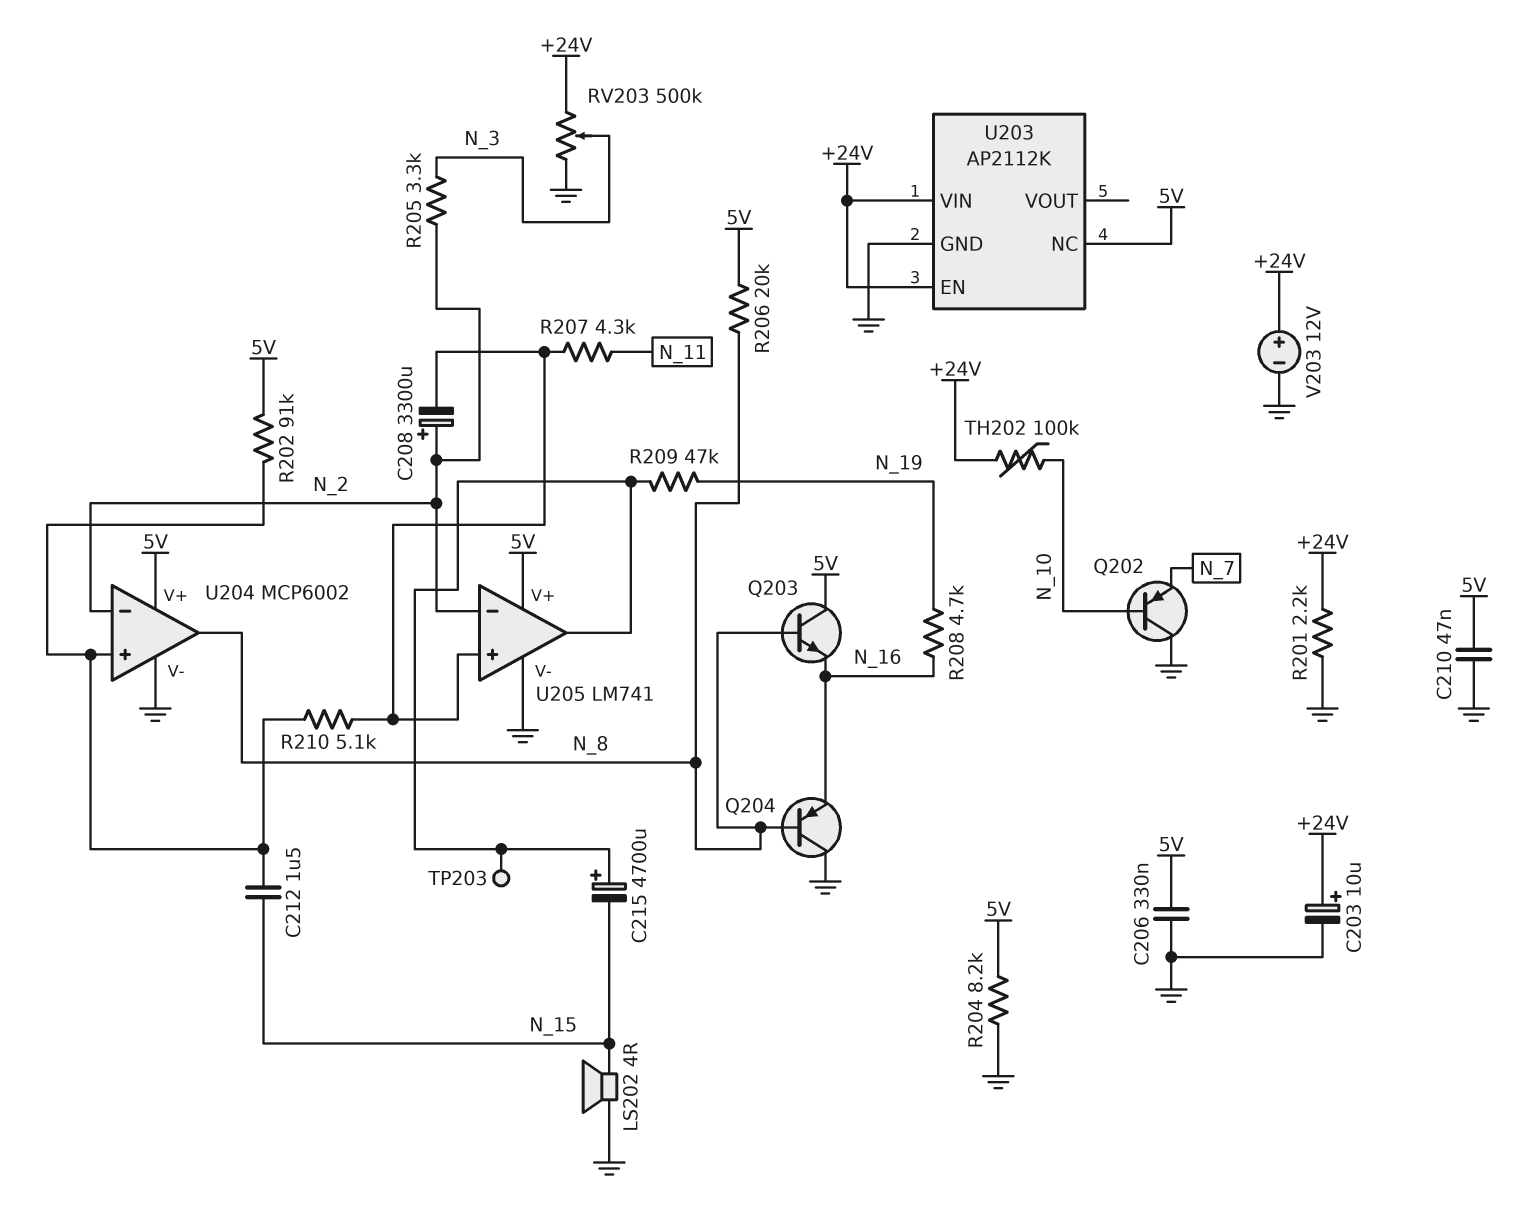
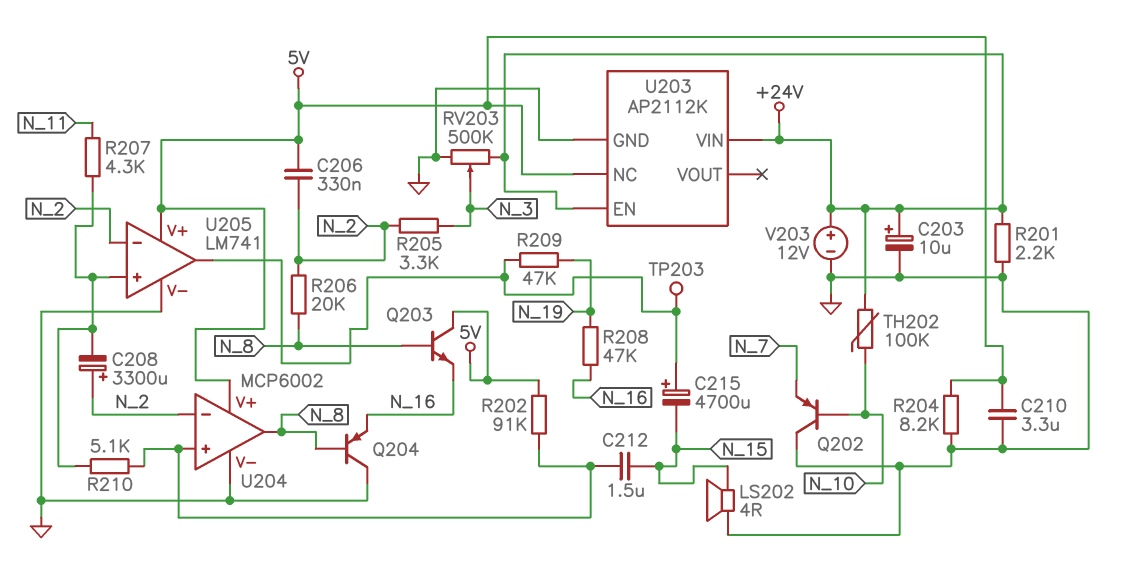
C206: 330nF (5V, GND) -> 330nF (5V, N_2)
C210: 47nF (5V, GND) -> 3.3uF (5V, GND)
R206: 20k (5V, N_8) -> 20k (N_2, N_8)
R208: 4.7k (N_16, N_19) -> 47k (N_16, N_19)

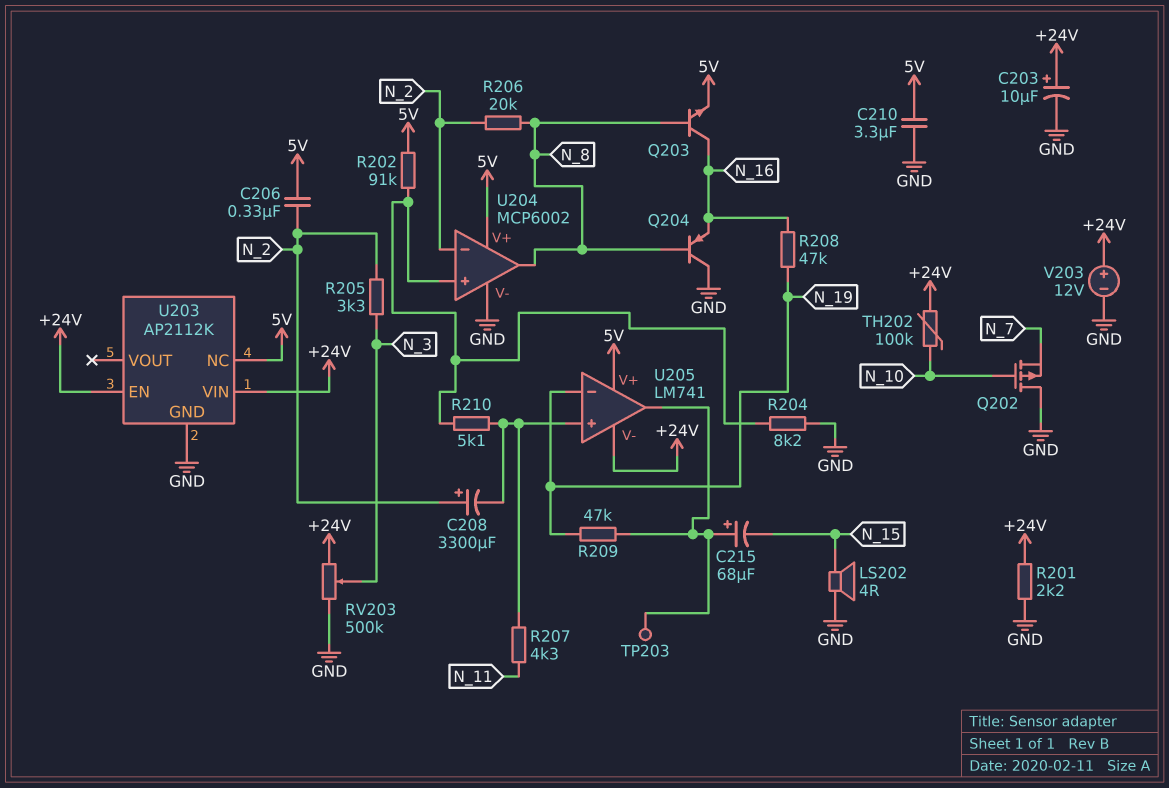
C212: 1.5uF (N_15, U204/in+) -> none
C215: 4700uF (plus U205/out, minus N_15) -> 68uF (plus U205/out, minus N_15)
Q202: PNP (B N_10, C GND, E N_7) -> PMOS (G N_10, D GND, S N_7)
Q203: NPN (B N_8, C 5V, E N_16) -> NPN (B N_8, C N_16, E 5V)
R204: 8.2k (5V, GND) -> 8.2k (GND, U204/in+)
U205 pin V-: GND -> +24V
U205 pin in-: N_2 -> N_19

